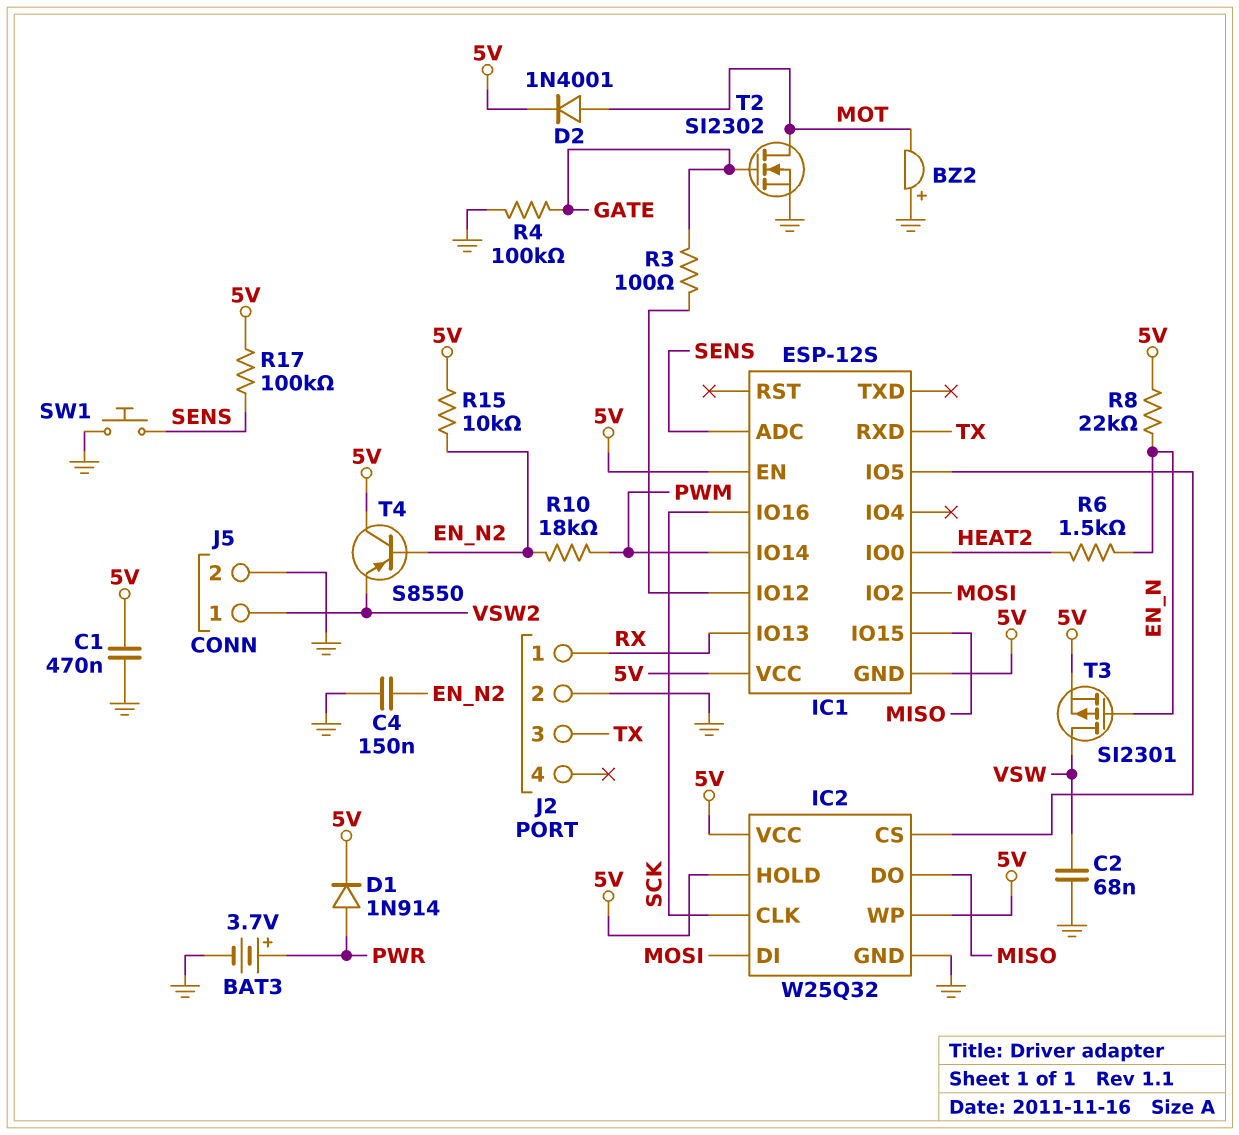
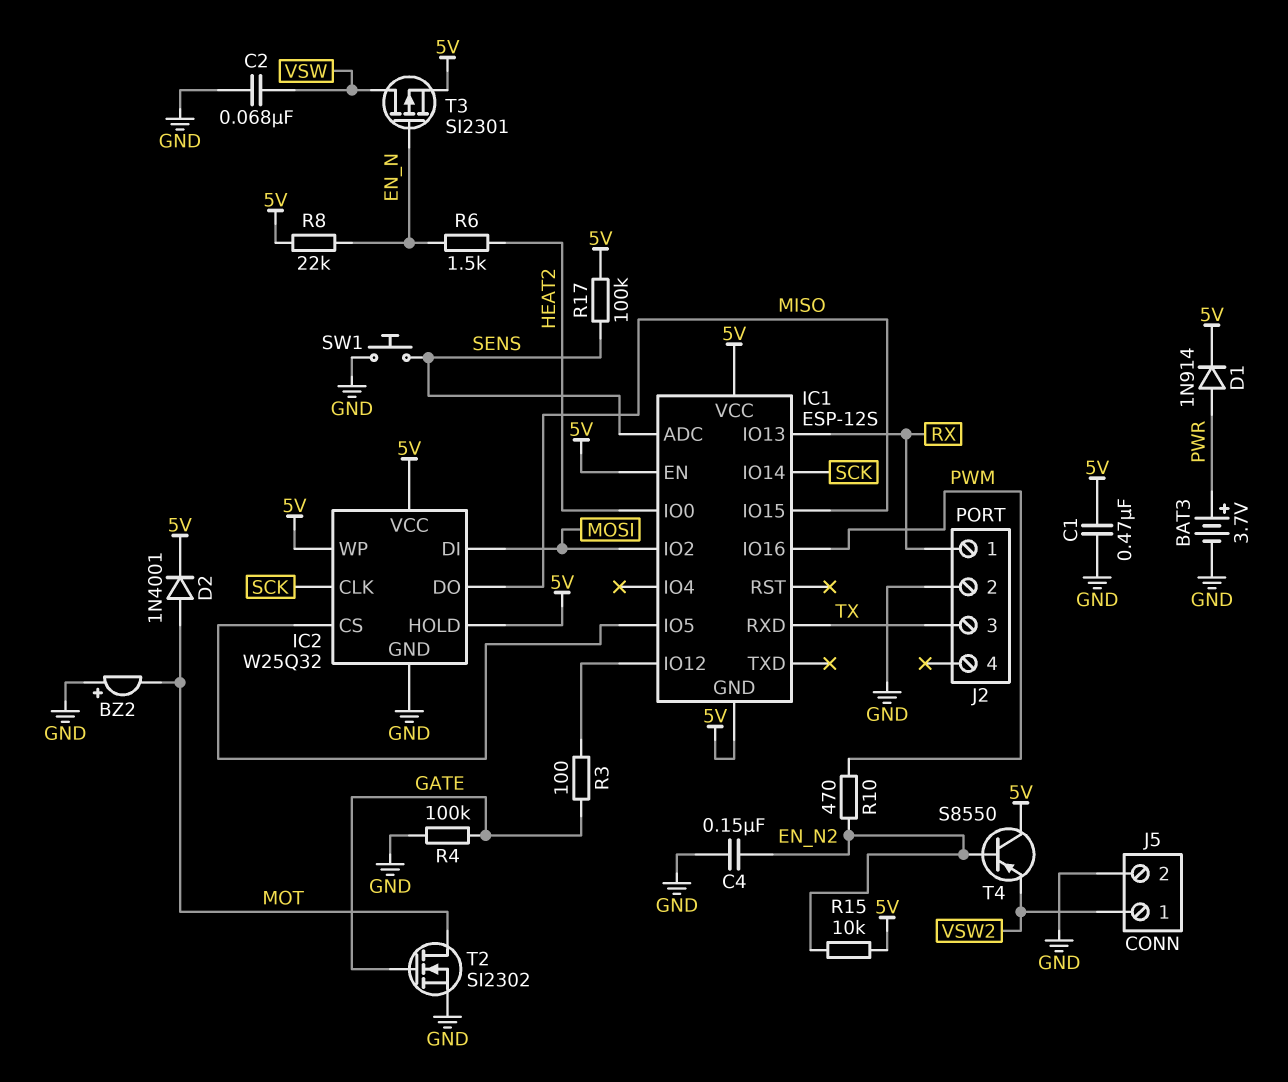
IC1 pin IO14: PWM -> SCK
IC1 pin IO16: SCK -> PWM
R10: 18k (EN_N2, PWM) -> 470 (EN_N2, PWM)

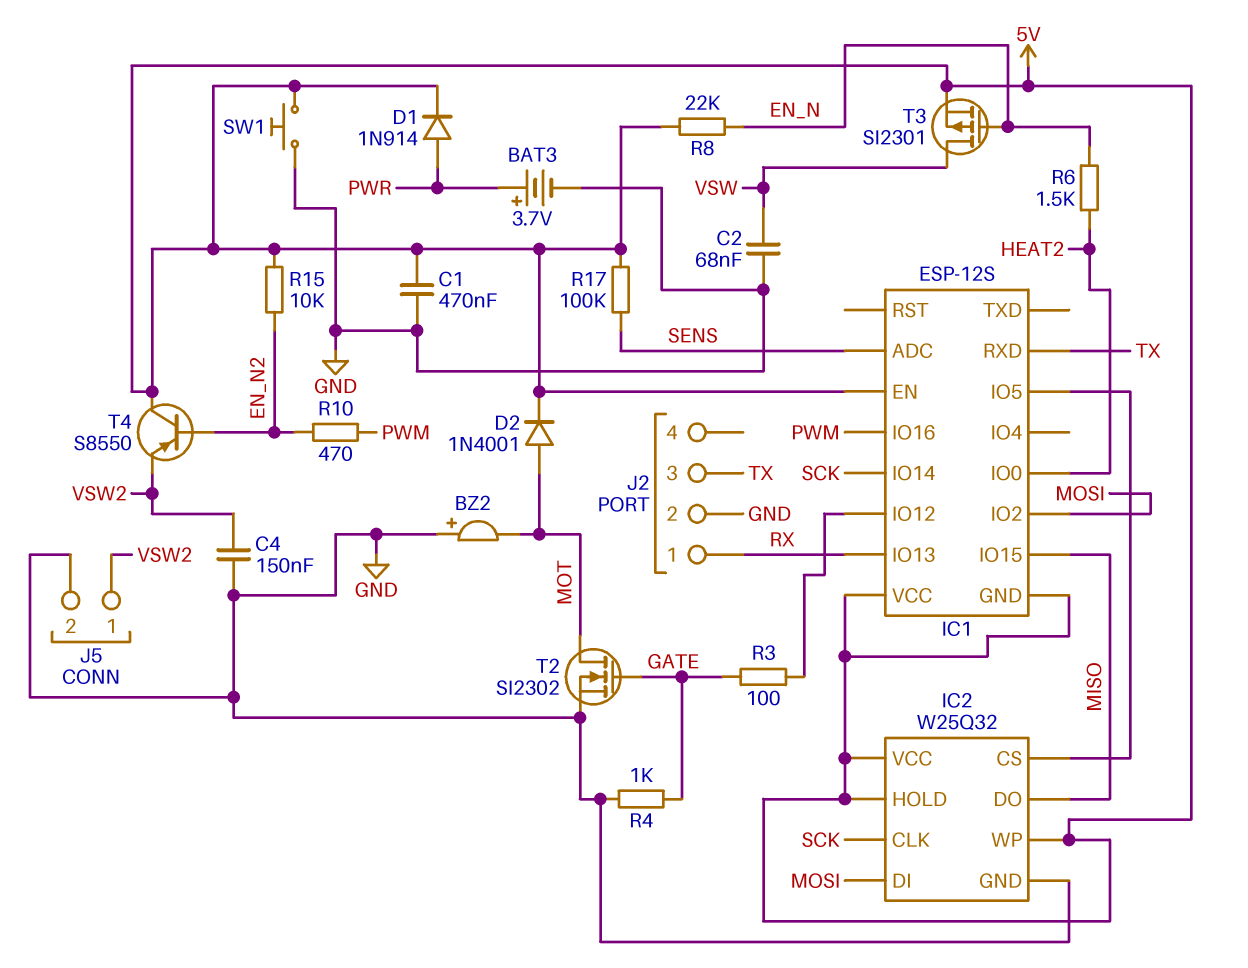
C4: 150nF (EN_N2, GND) -> 150nF (GND, VSW2)
R4: 100k (GATE, GND) -> 1k (GATE, GND)
SW1: button (GND, SENS) -> button (5V, GND)

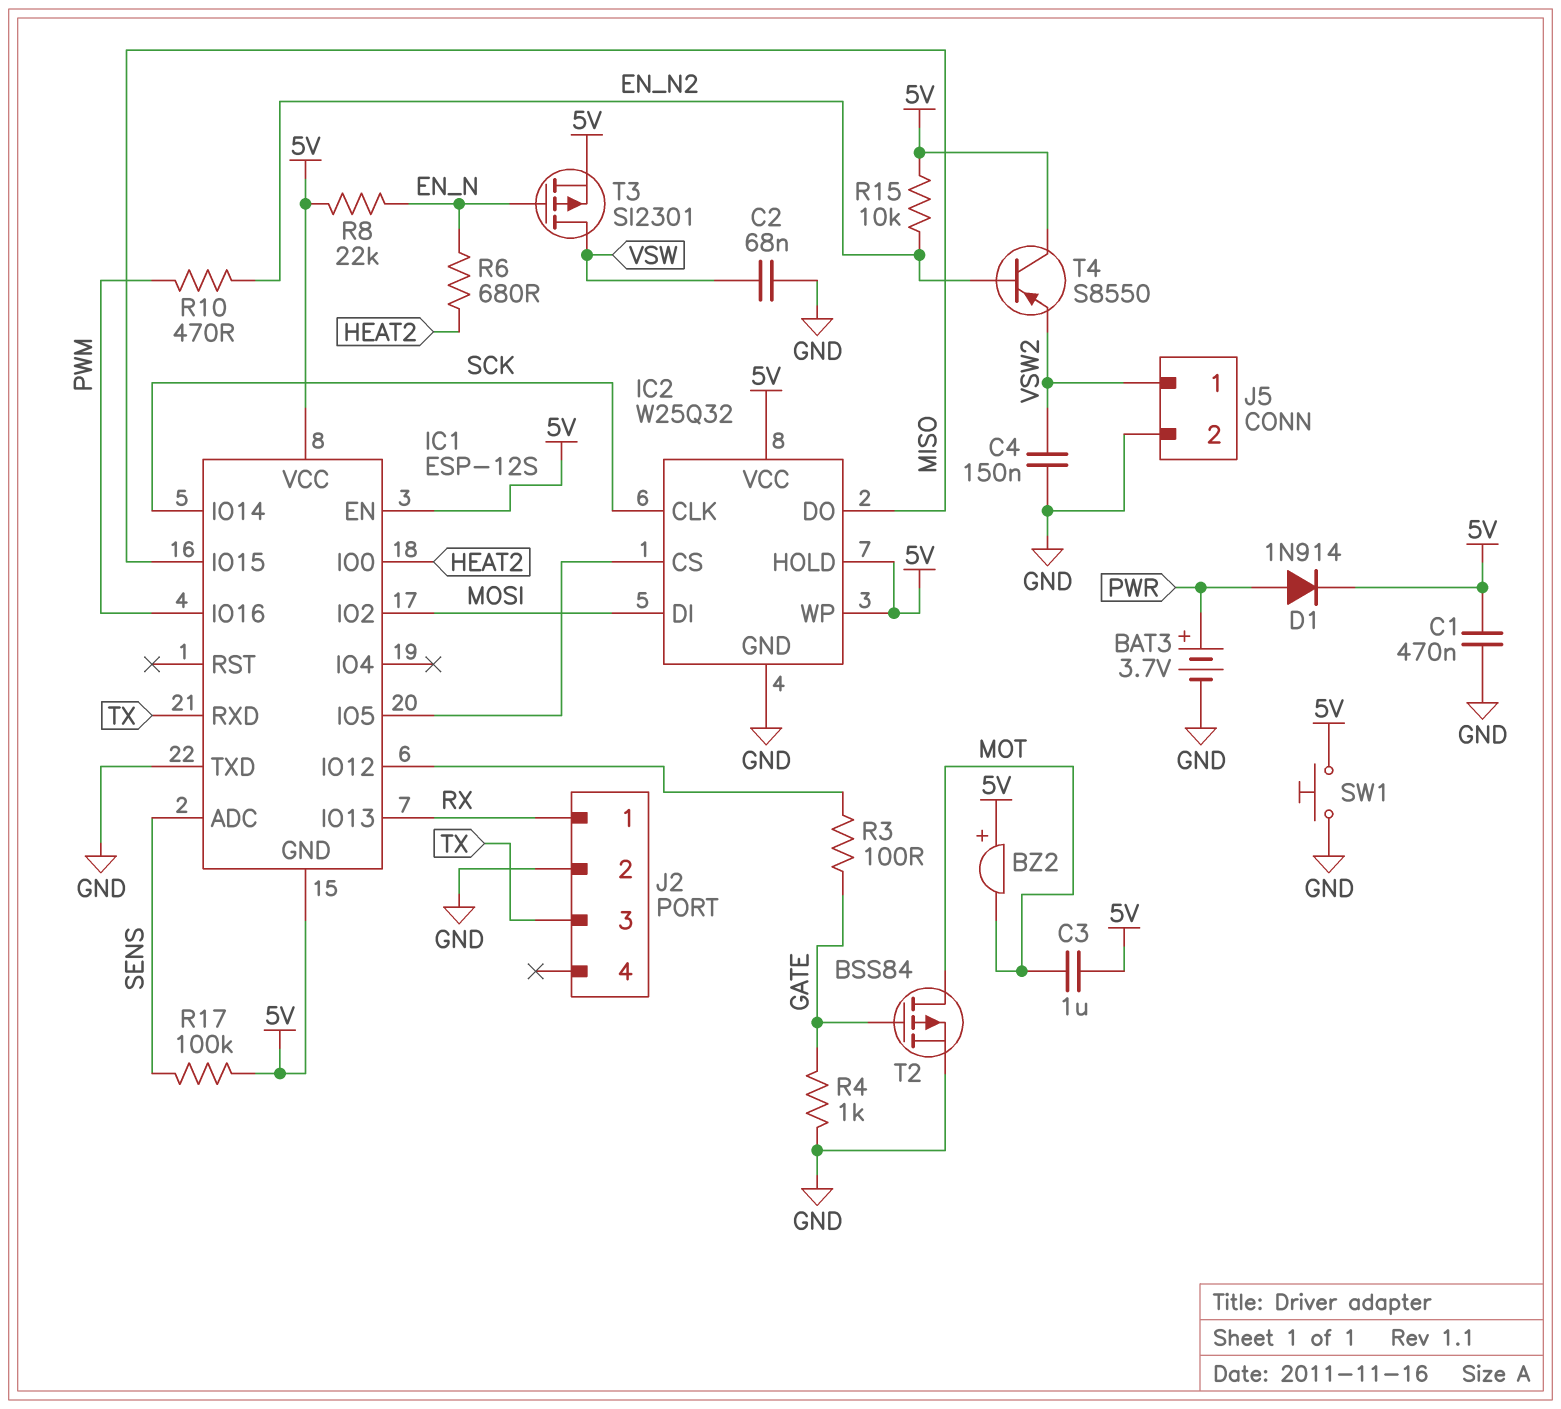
BZ2: buzzer (plus GND, minus MOT) -> buzzer (plus 5V, minus MOT)
C3: none -> 1uF (5V, MOT)
D2: diode 1N4001 (A MOT, K 5V) -> none
IC1 pin TXD: none -> GND
R6: 1.5k (EN_N, HEAT2) -> 680 (EN_N, HEAT2)
T2: NMOS SI2302 (G GATE, D MOT, S GND) -> PMOS BSS84 (G GATE, D MOT, S GND)

